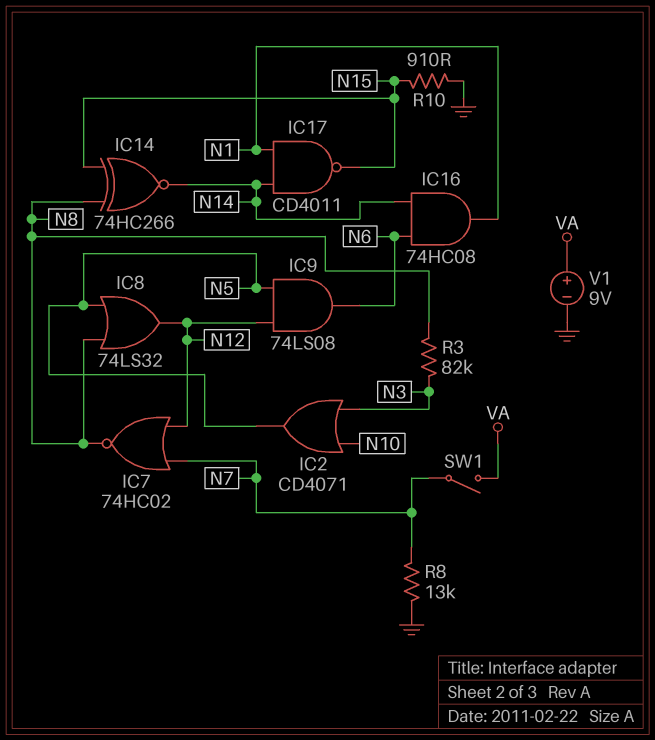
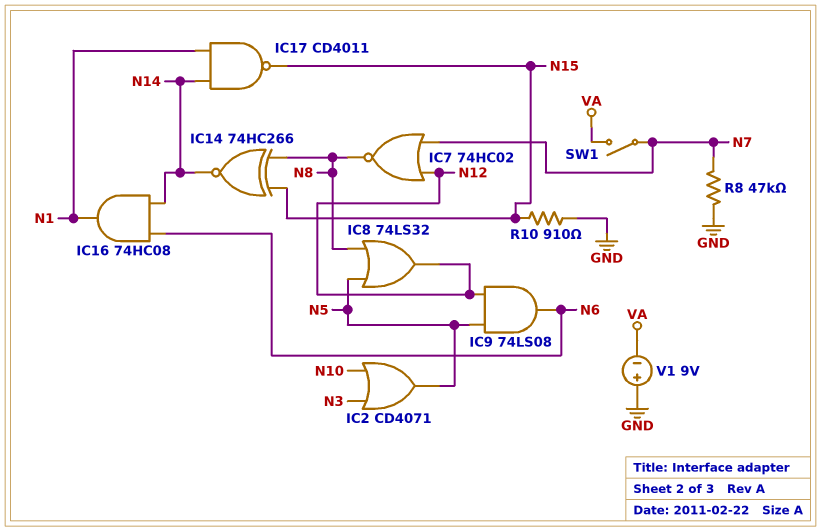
R3: 82k (N3, N8) -> none
R8: 13k (GND, N7) -> 47k (GND, N7)
V1: 9V (plus VA, minus GND) -> 9V (plus GND, minus VA)

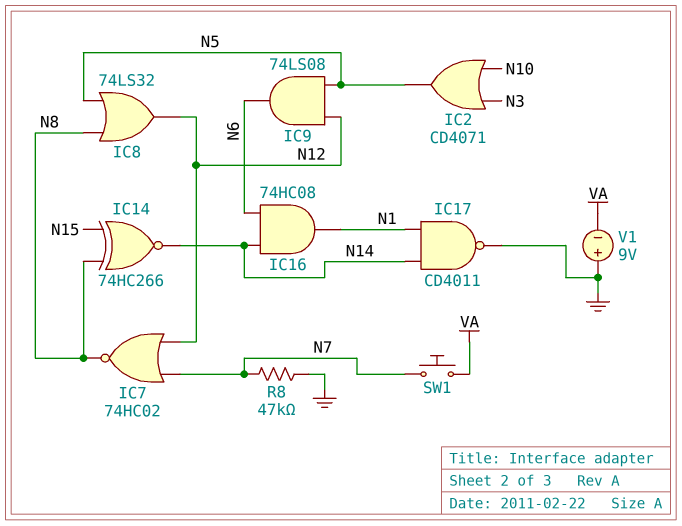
IC17: NAND CD4011 (in N1, in N14, out N15) -> NAND CD4011 (in N1, in N14, out GND)
R10: 910 (GND, N15) -> none
SW1: switch (N7, VA) -> button (N7, VA)

